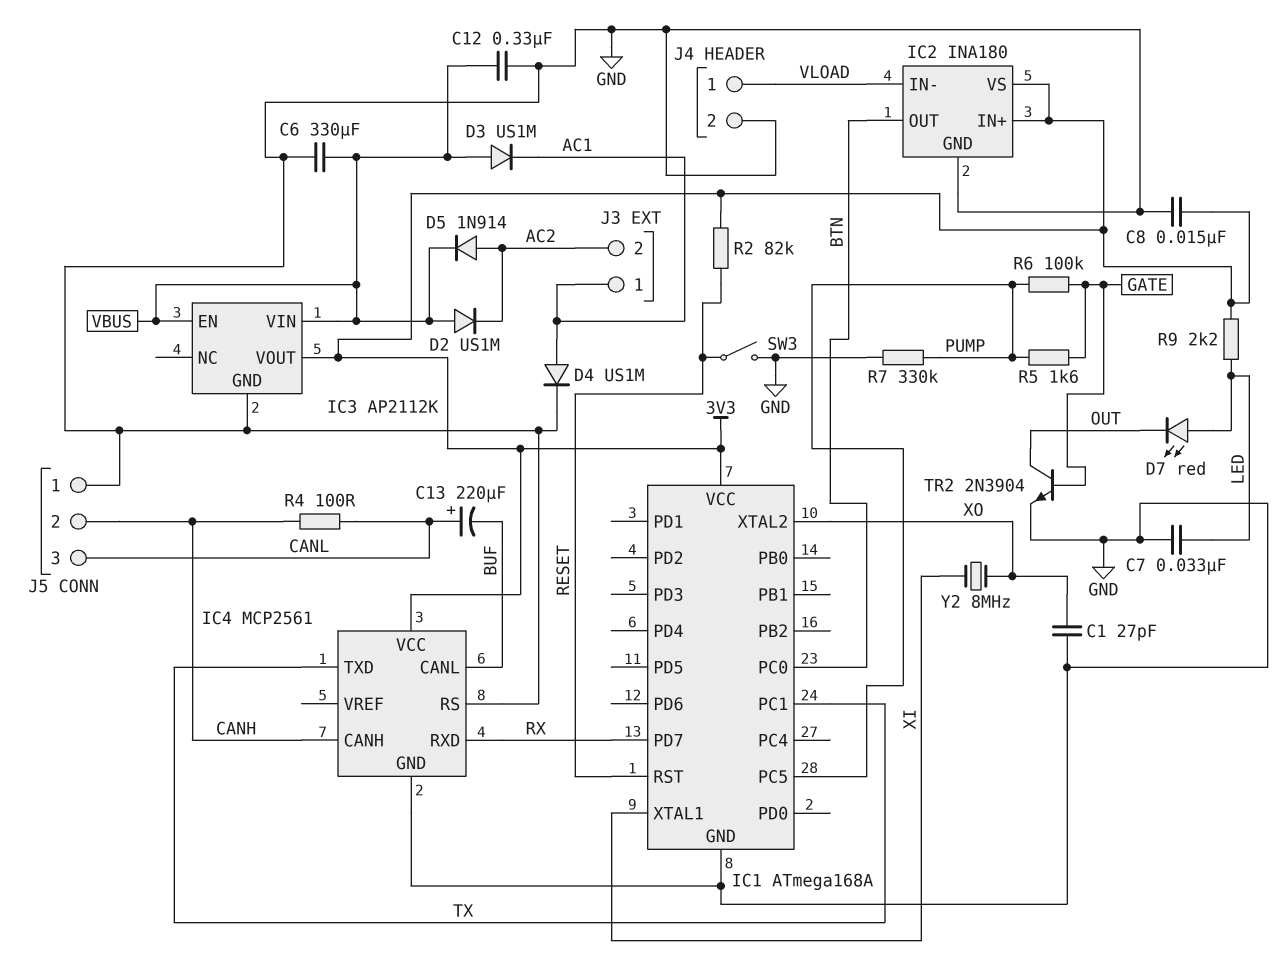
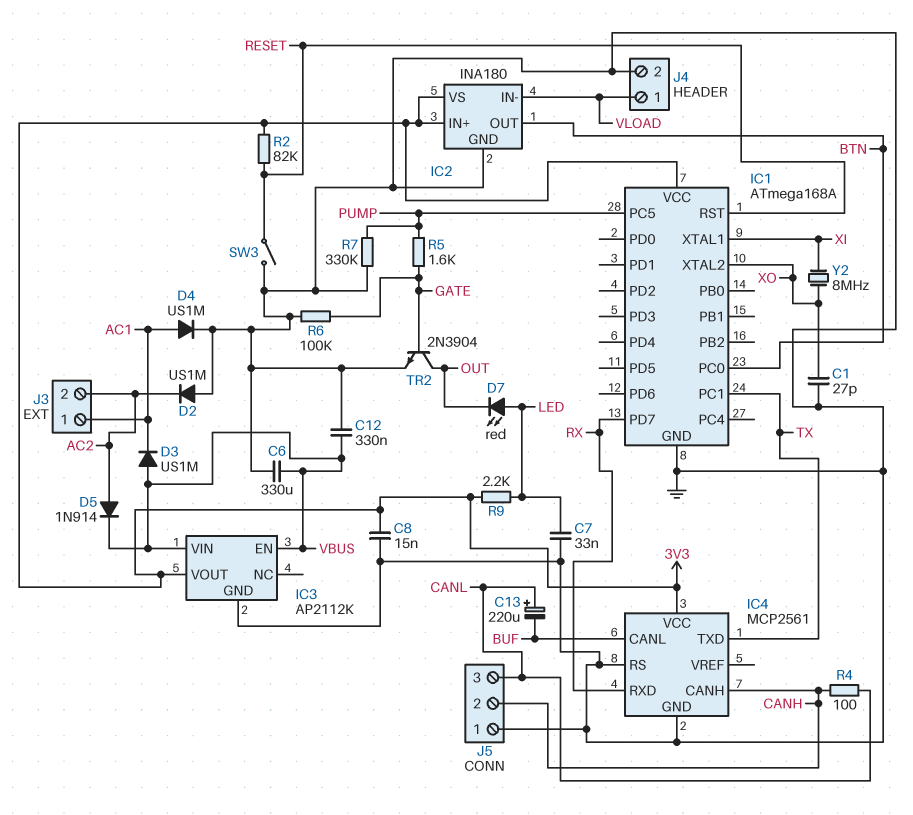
D2: diode US1M (A VBUS, K AC2) -> diode US1M (A GND, K AC2)
R6: 100k (GATE, PUMP) -> 100k (GATE, GND)

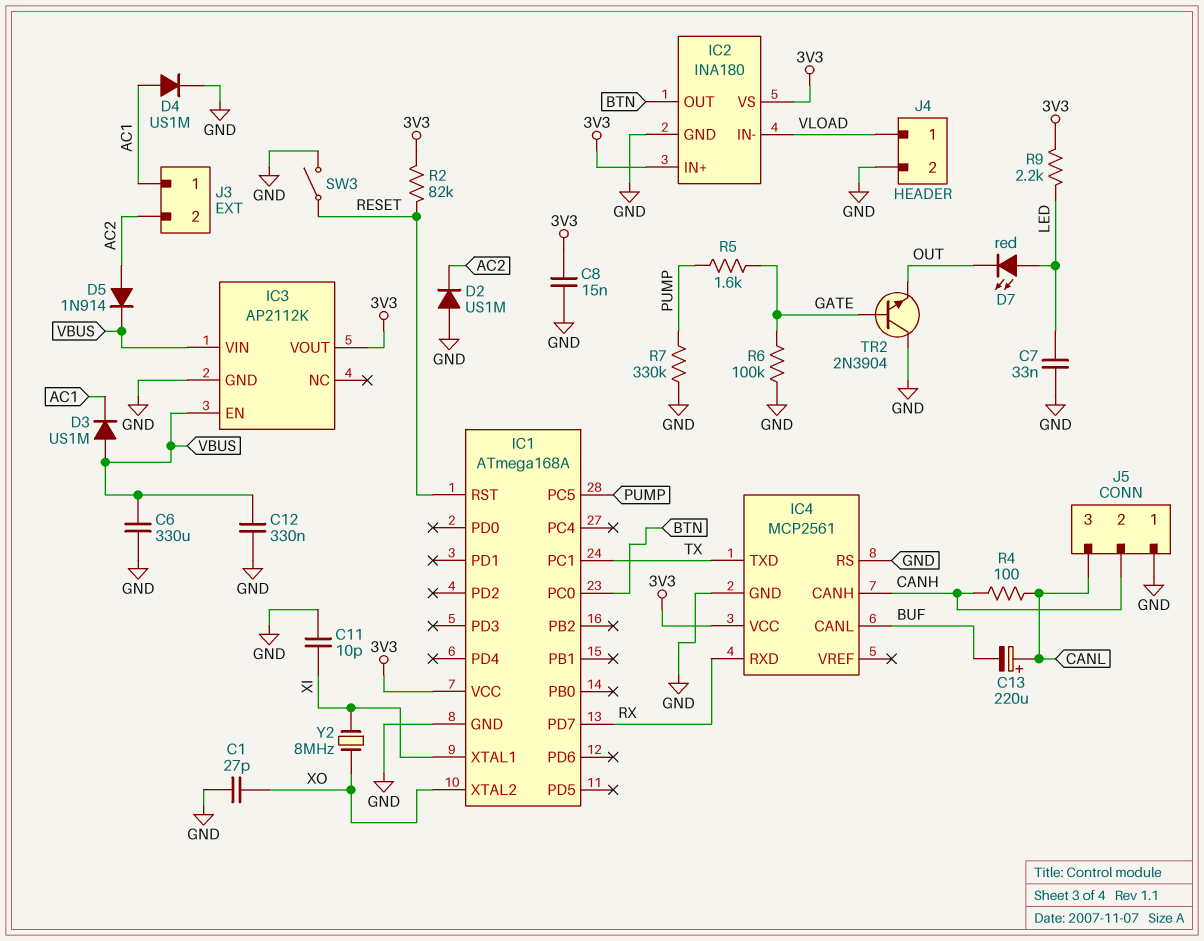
C11: none -> 10pF (GND, XI)
TR2: NPN 2N3904 (B GATE, C OUT, E GND) -> NPN 2N3904 (B GATE, C GND, E OUT)

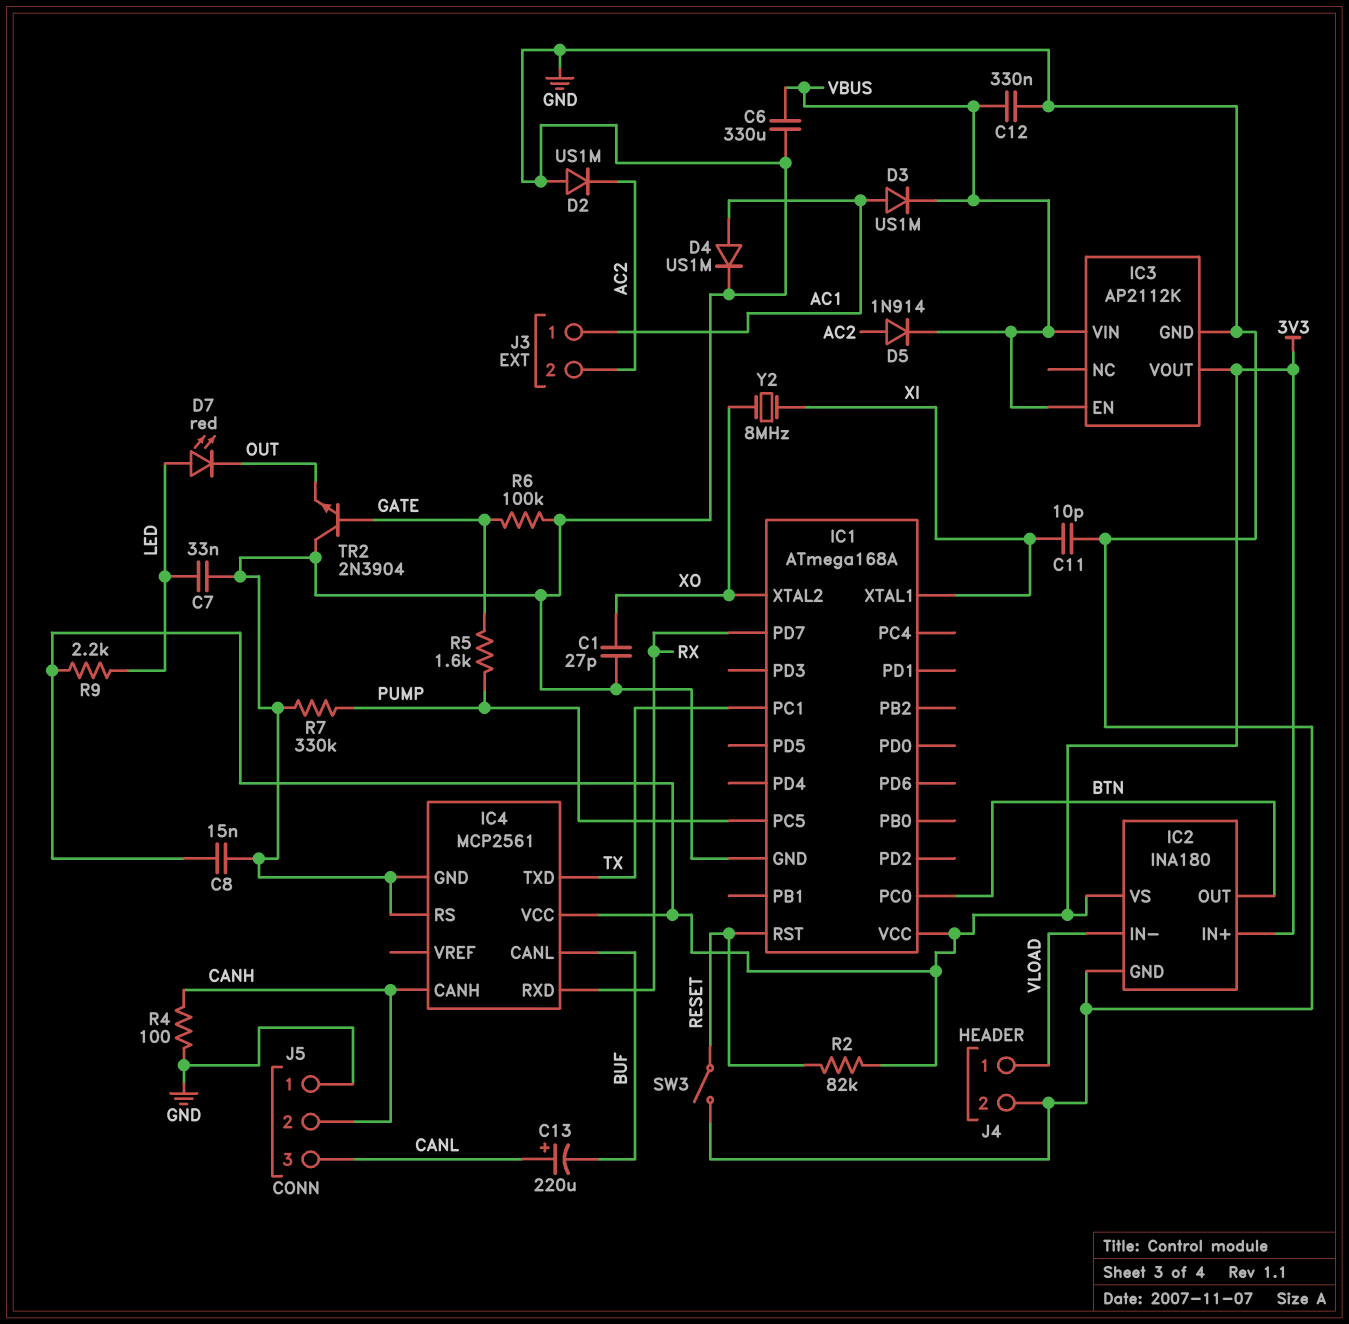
D3: diode US1M (A VBUS, K AC1) -> diode US1M (A AC1, K VBUS)
R4: 100 (CANH, CANL) -> 100 (CANH, GND)

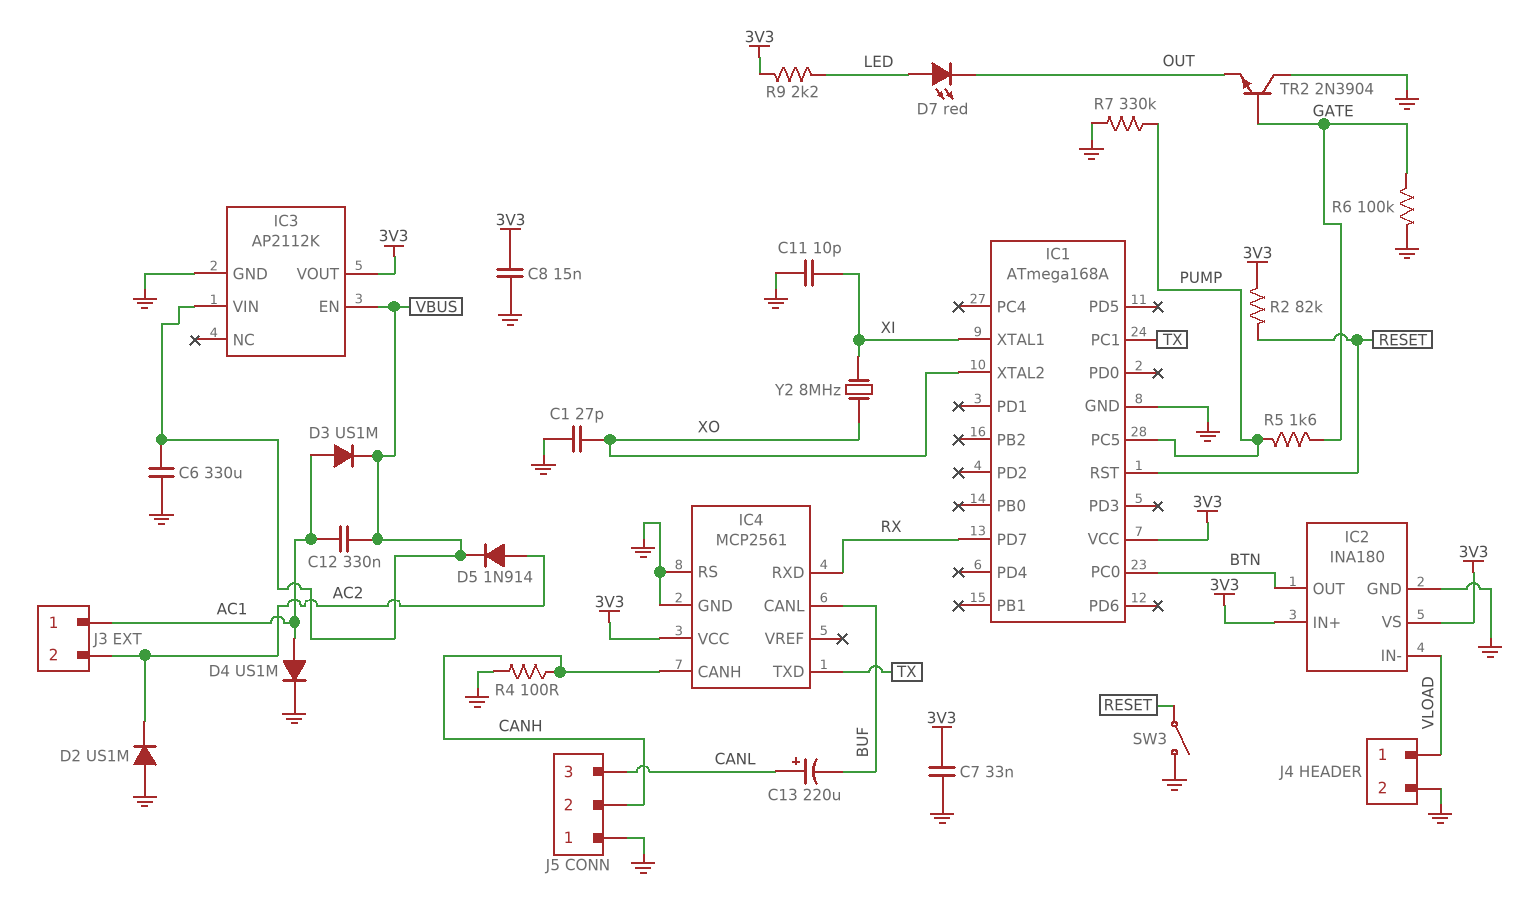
C7: 33nF (GND, LED) -> 33nF (3V3, GND)
C12: 330nF (GND, VBUS) -> 330nF (AC1, VBUS)

